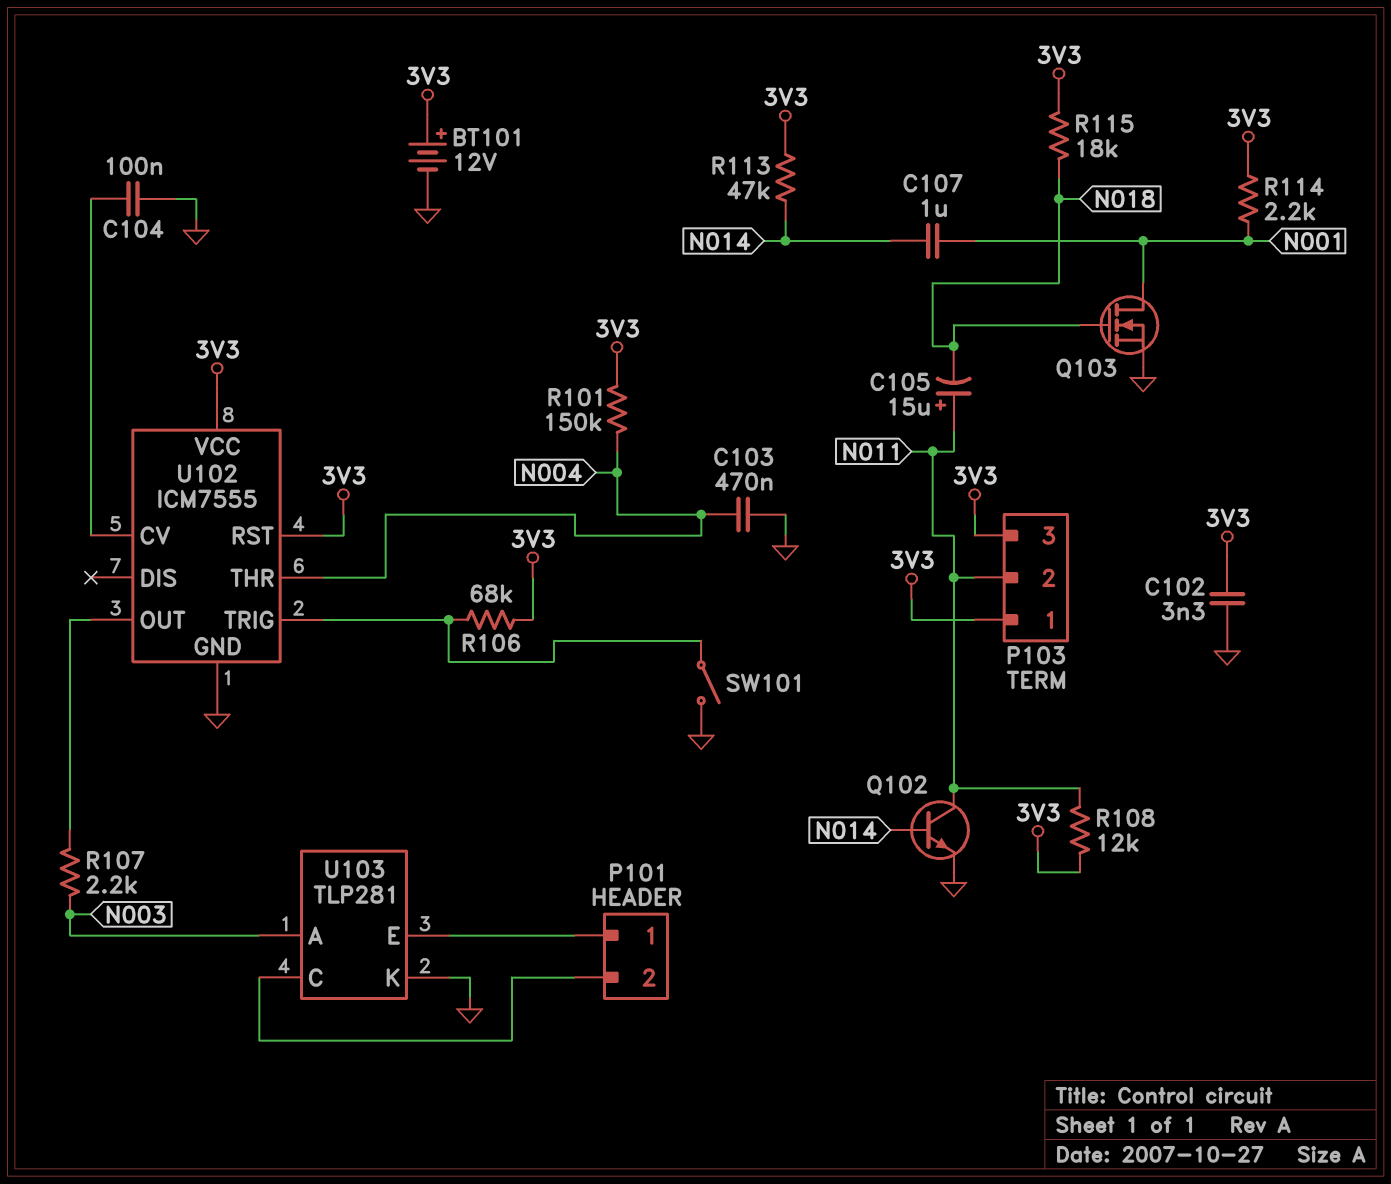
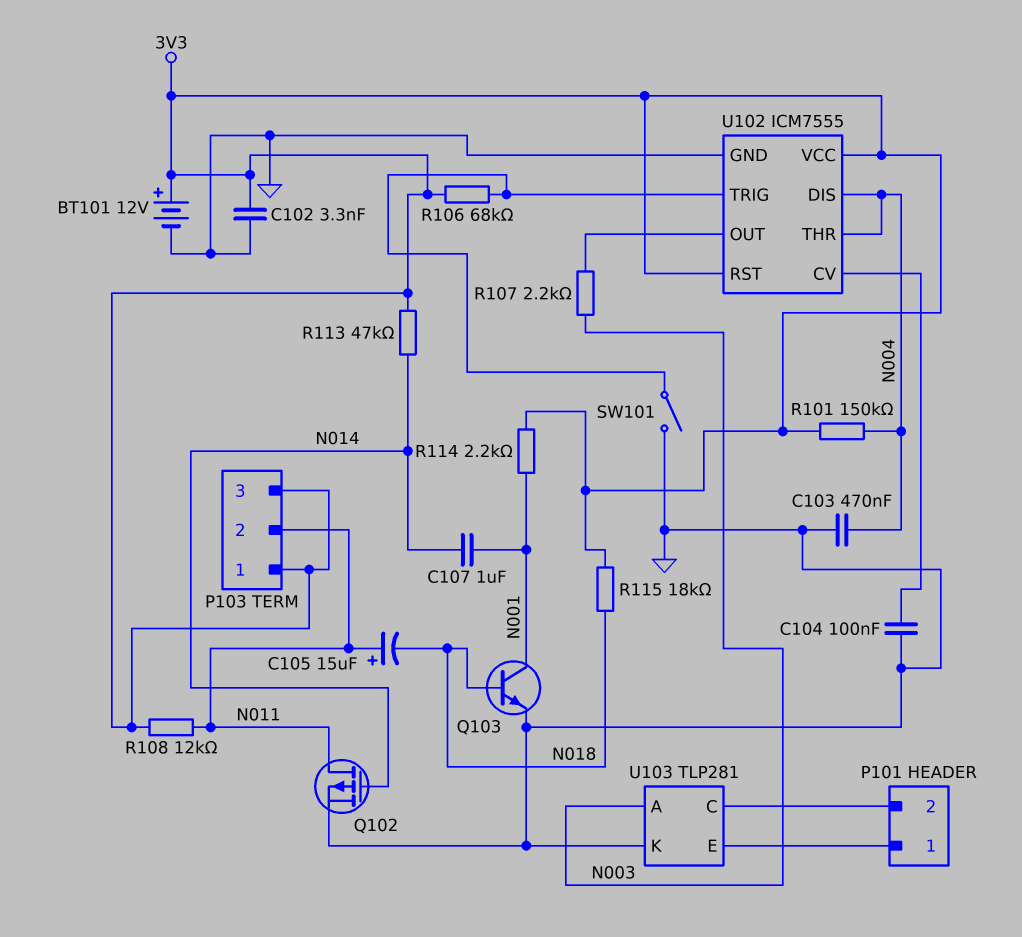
Q102: NPN (B N014, C N011, E GND) -> PMOS (G N014, D N011, S GND)
Q103: NMOS (G N018, D N001, S GND) -> NPN (B N018, C N001, E GND)
U102 pin DIS: none -> N004

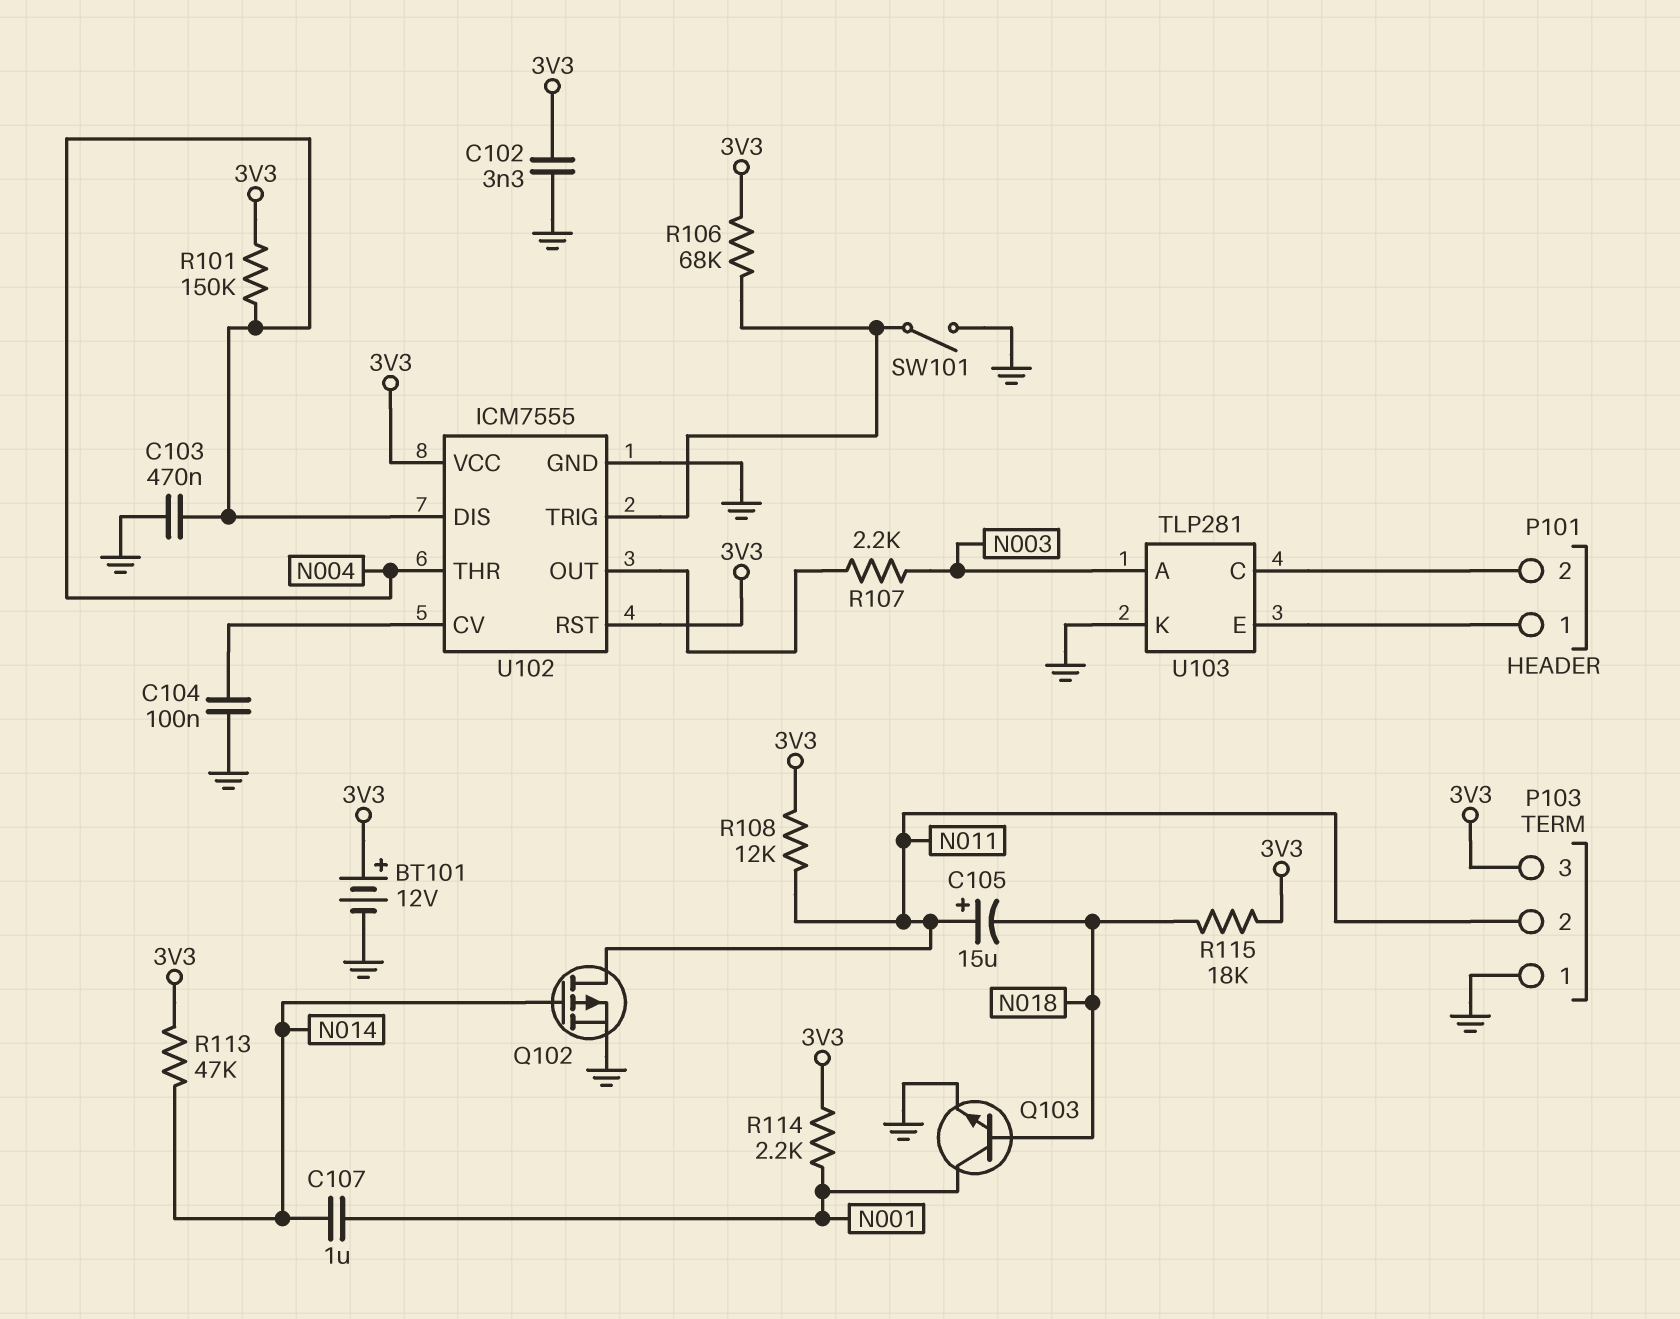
P103 pin 1: 3V3 -> GND

